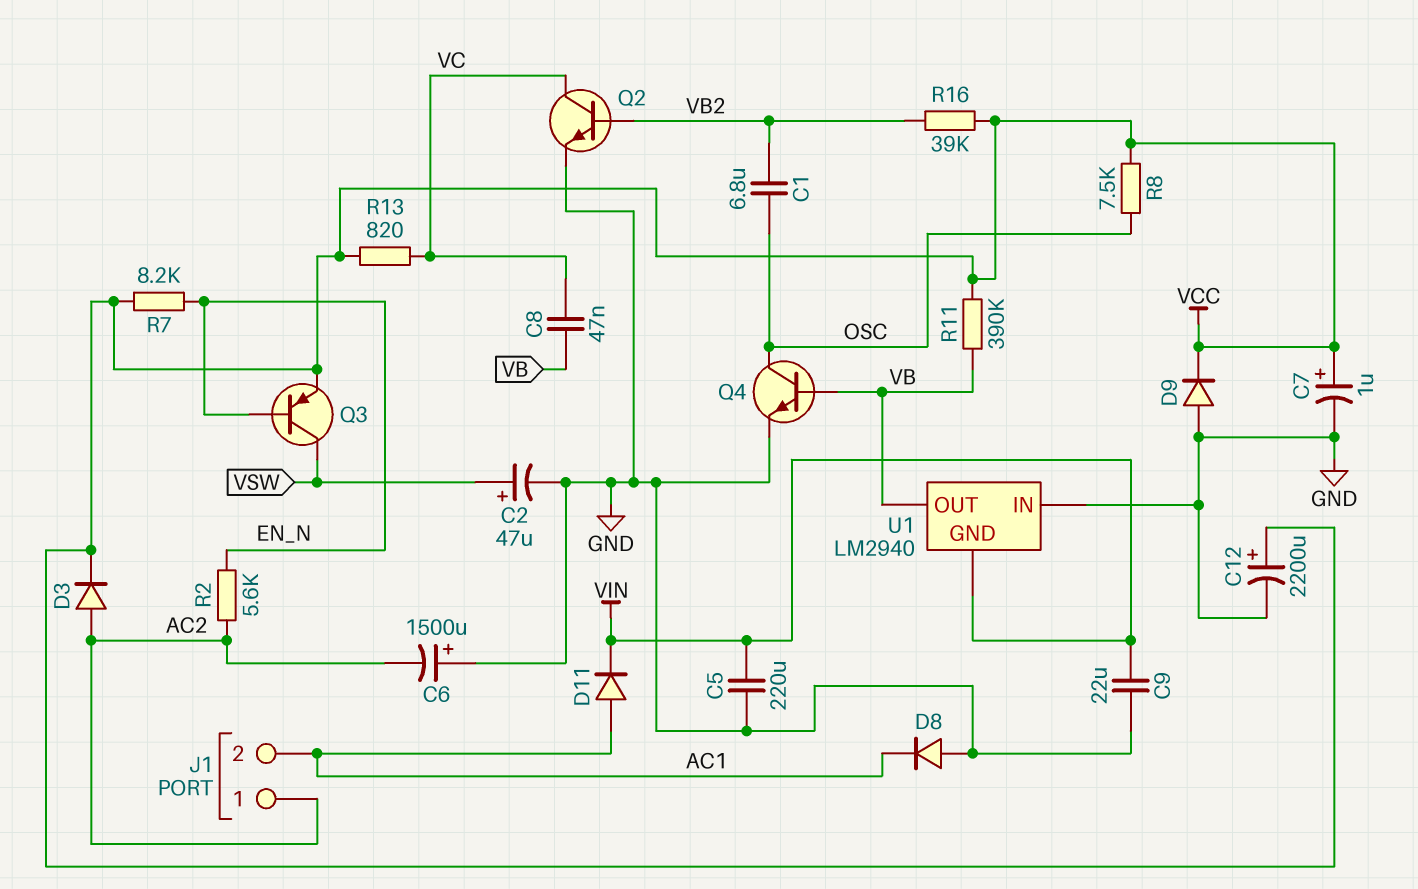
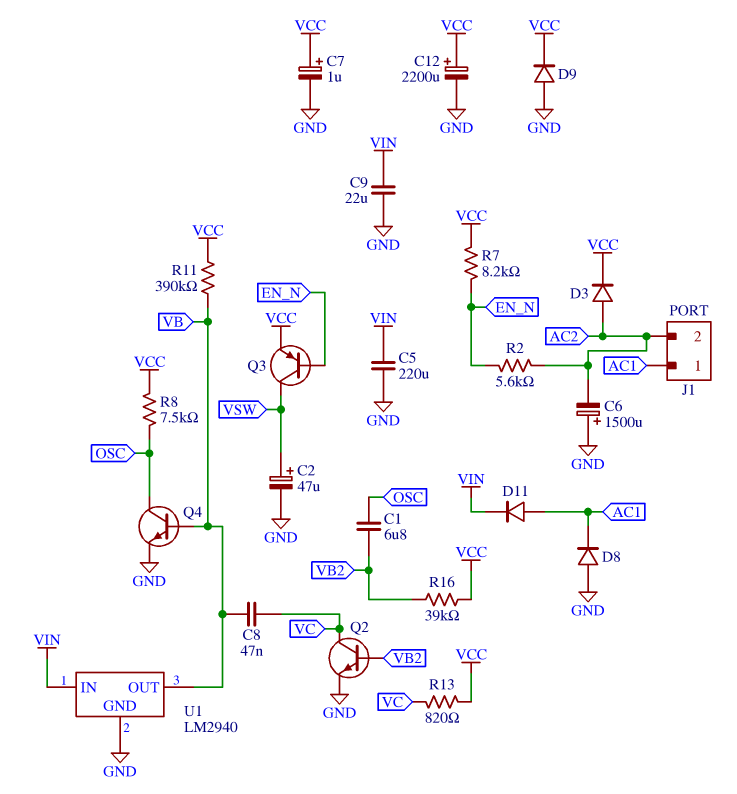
J1 pin 1: AC2 -> AC1
J1 pin 2: AC1 -> AC2
U1 pin GND: VIN -> GND
U1 pin IN: GND -> VIN

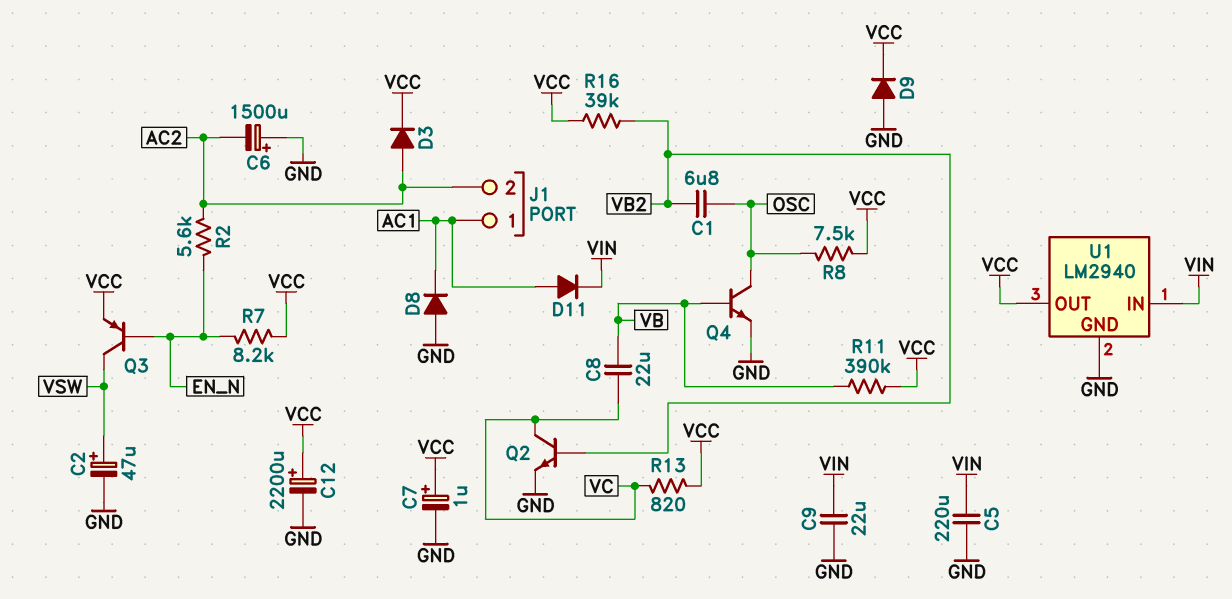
C8: 47nF (VB, VC) -> 22uF (VB, VC)
U1 pin OUT: VB -> VCC

